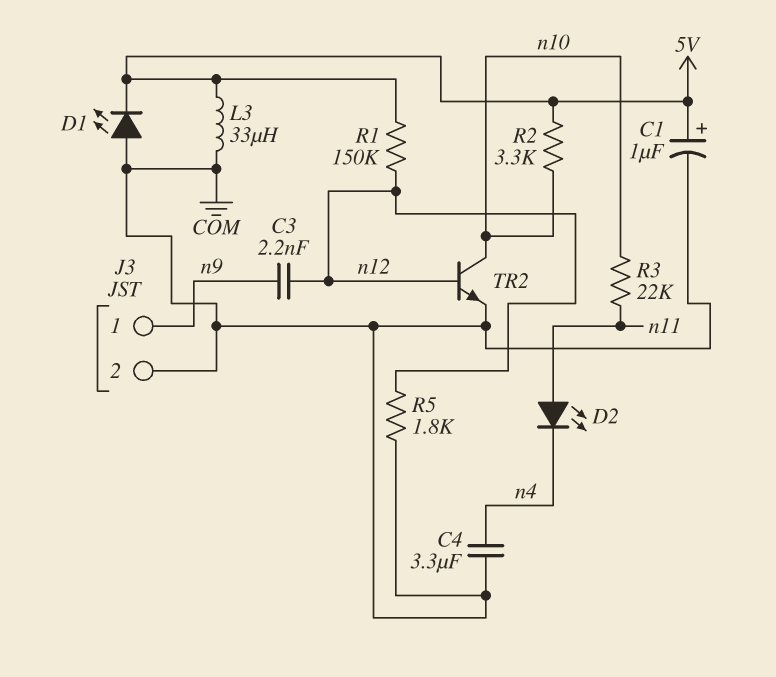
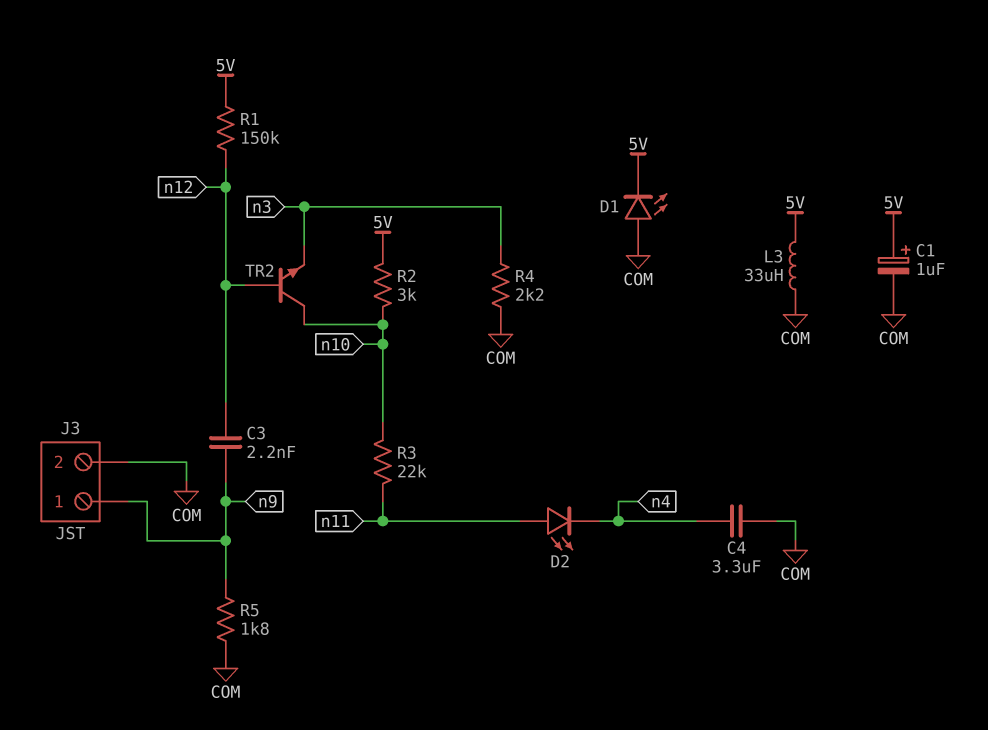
R2: 3.3k (5V, n10) -> 3k (5V, n10)
R4: none -> 2.2k (COM, n3)
R5: 1.8k (COM, n12) -> 1.8k (COM, n9)
TR2: NPN (B n12, C n10, E COM) -> NPN (B n12, C n10, E n3)

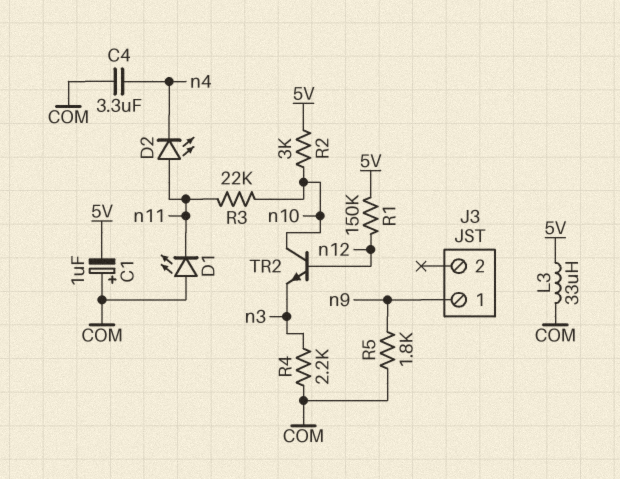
C1: 1uF (plus 5V, minus COM) -> 1uF (plus COM, minus 5V)
C3: 2.2nF (n9, n12) -> none
D1: LED (A COM, K 5V) -> LED (A COM, K n11)
J3 pin 2: COM -> none

